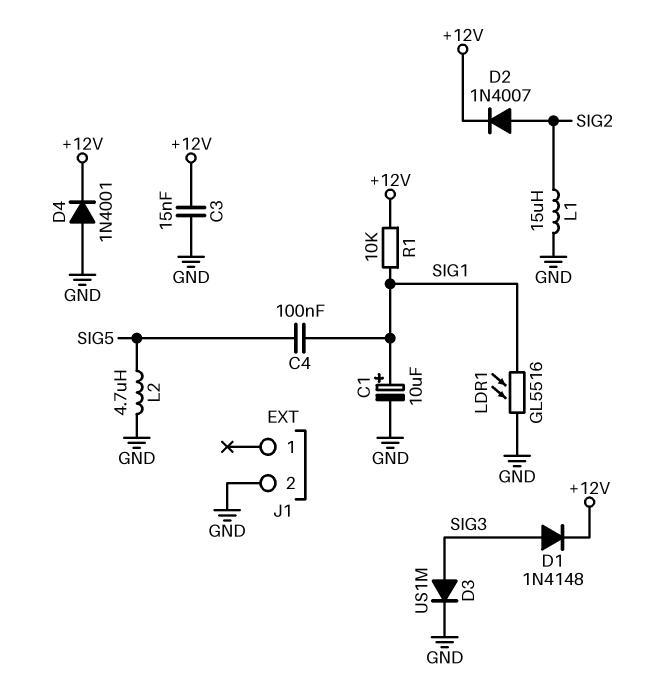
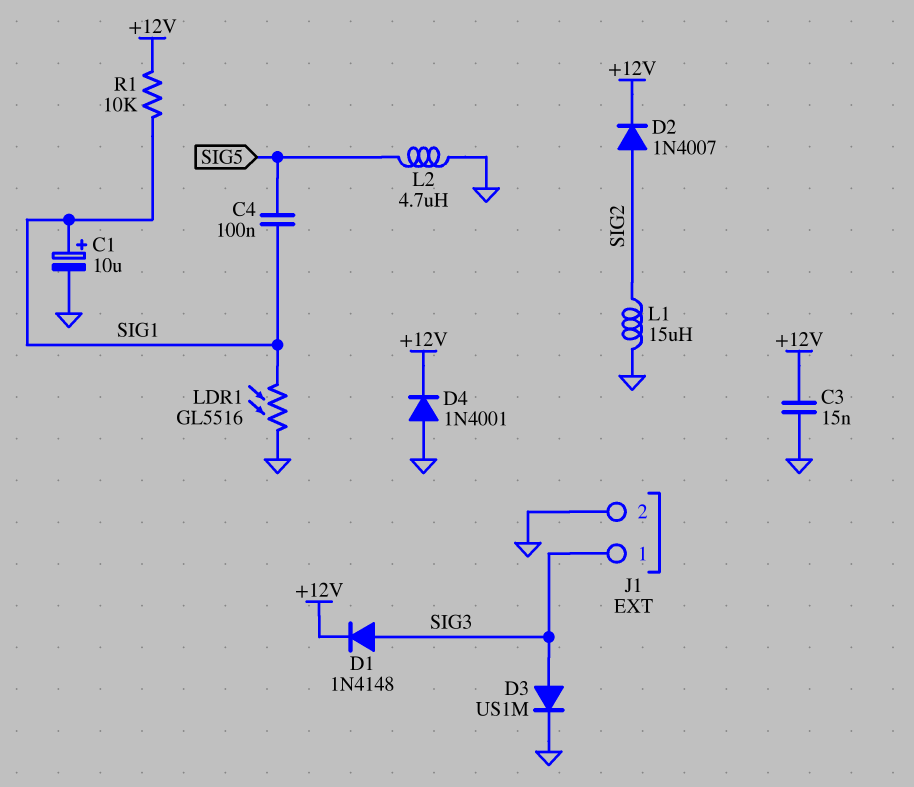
J1 pin 1: none -> SIG3

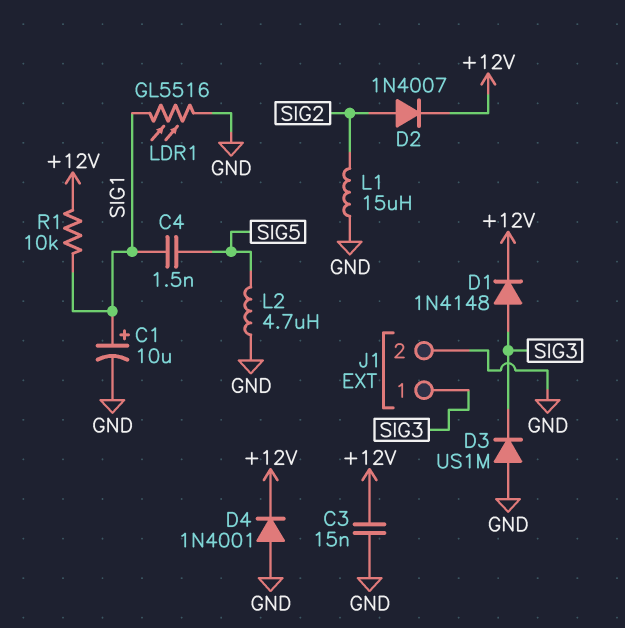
C4: 100nF (SIG1, SIG5) -> 1.5nF (SIG1, SIG5)
D3: diode US1M (A SIG3, K GND) -> diode US1M (A GND, K SIG3)

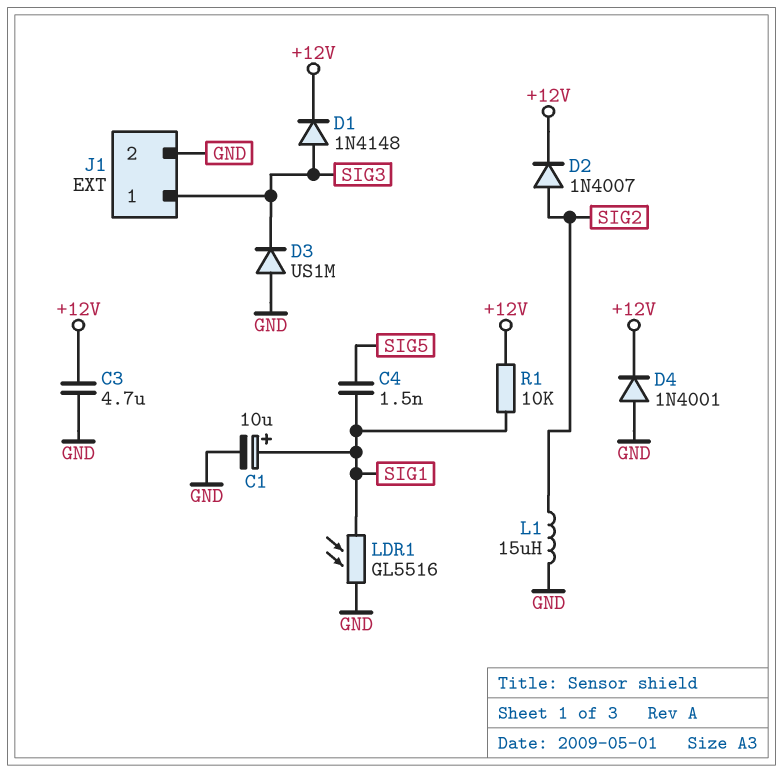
C3: 15nF (+12V, GND) -> 4.7uF (+12V, GND)
L2: 4.7uH (GND, SIG5) -> none

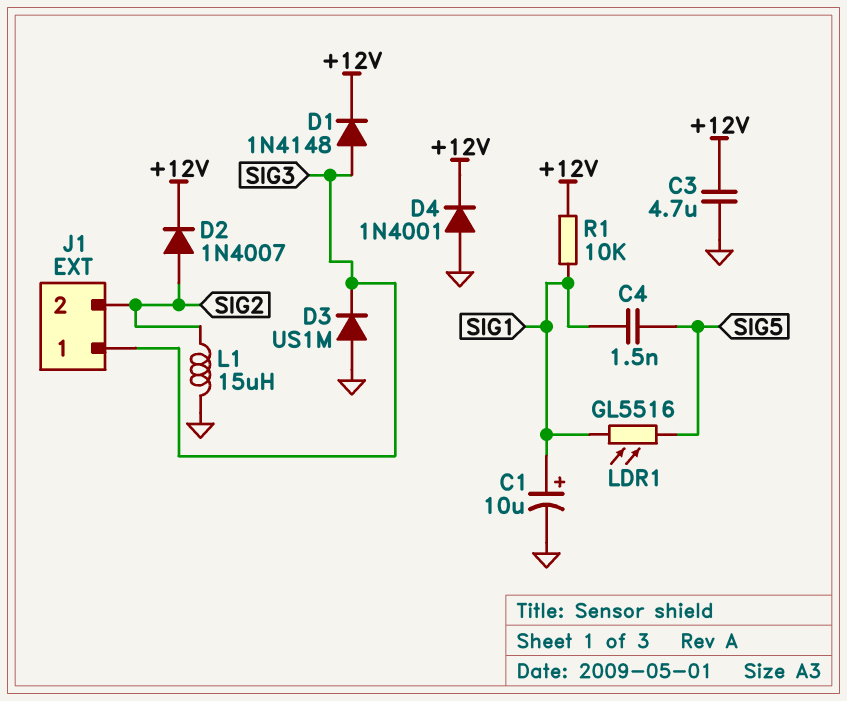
J1 pin 2: GND -> SIG2
LDR1: GL5516 (GND, SIG1) -> GL5516 (SIG1, SIG5)

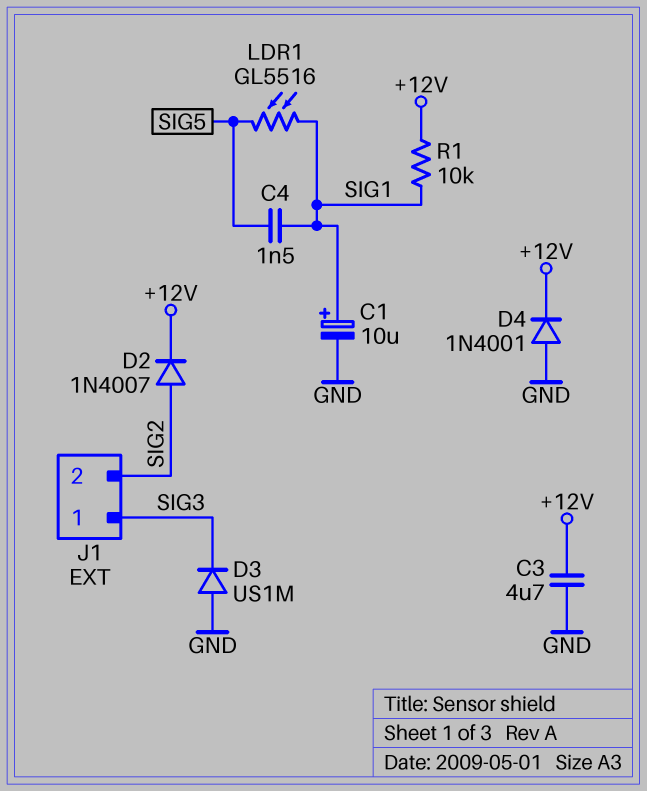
D1: diode 1N4148 (A SIG3, K +12V) -> none
L1: 15uH (GND, SIG2) -> none

